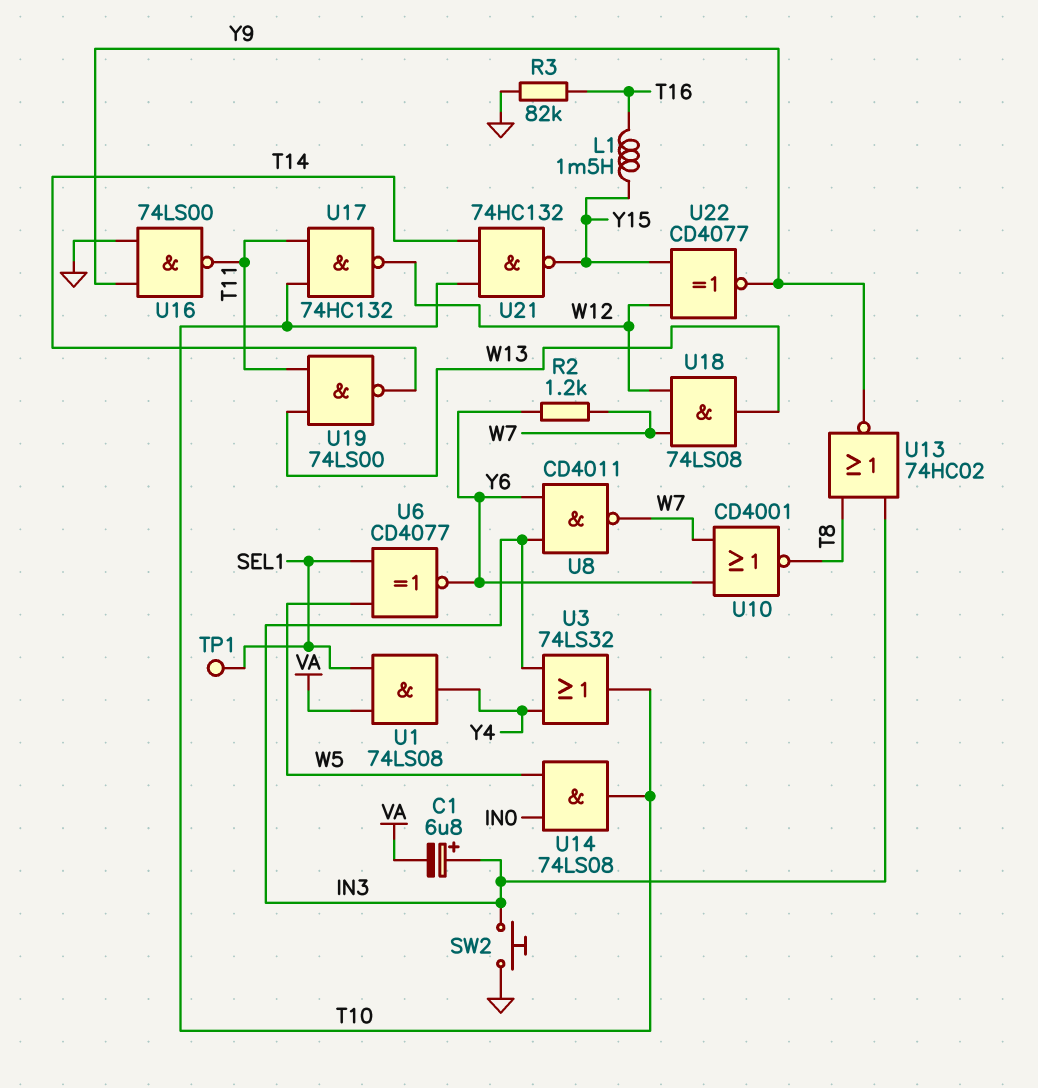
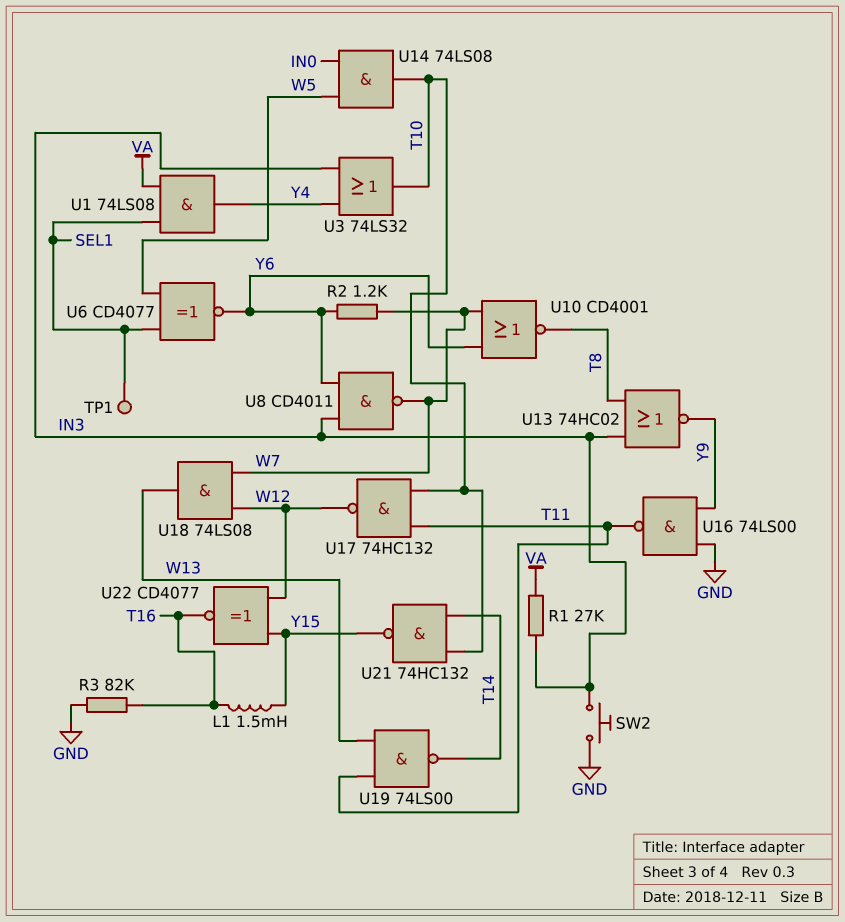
C1: 6.8uF (plus IN3, minus VA) -> none
R1: none -> 27k (IN3, VA)
U22: XNOR CD4077 (in W12, in Y15, out Y9) -> XNOR CD4077 (in W12, in Y15, out T16)

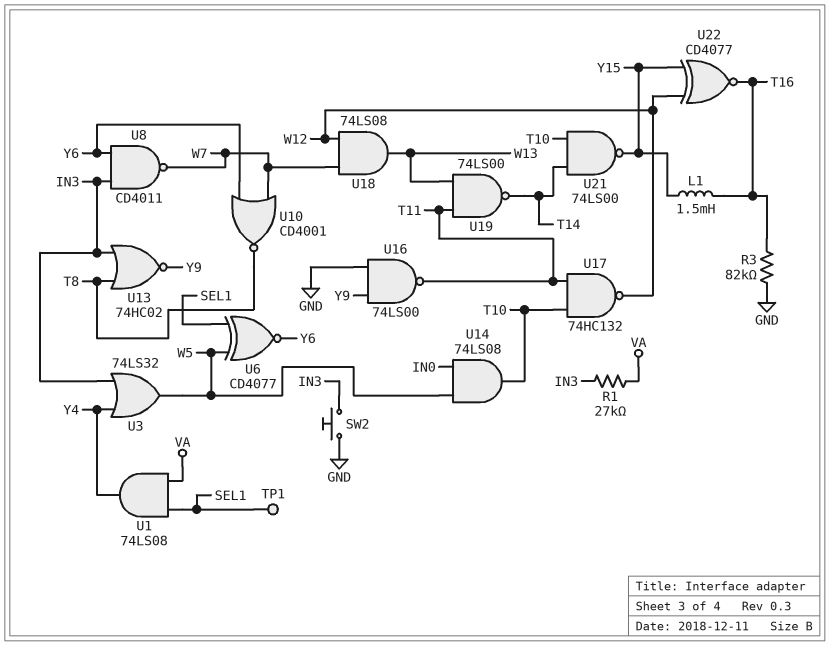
R2: 1.2k (W7, Y6) -> none
U3: OR 74LS32 (in IN3, in Y4, out T10) -> OR 74LS32 (in IN3, in Y4, out W5)
U21: NAND 74HC132 (in T10, in T14, out Y15) -> NAND 74LS00 (in T10, in T14, out Y15)

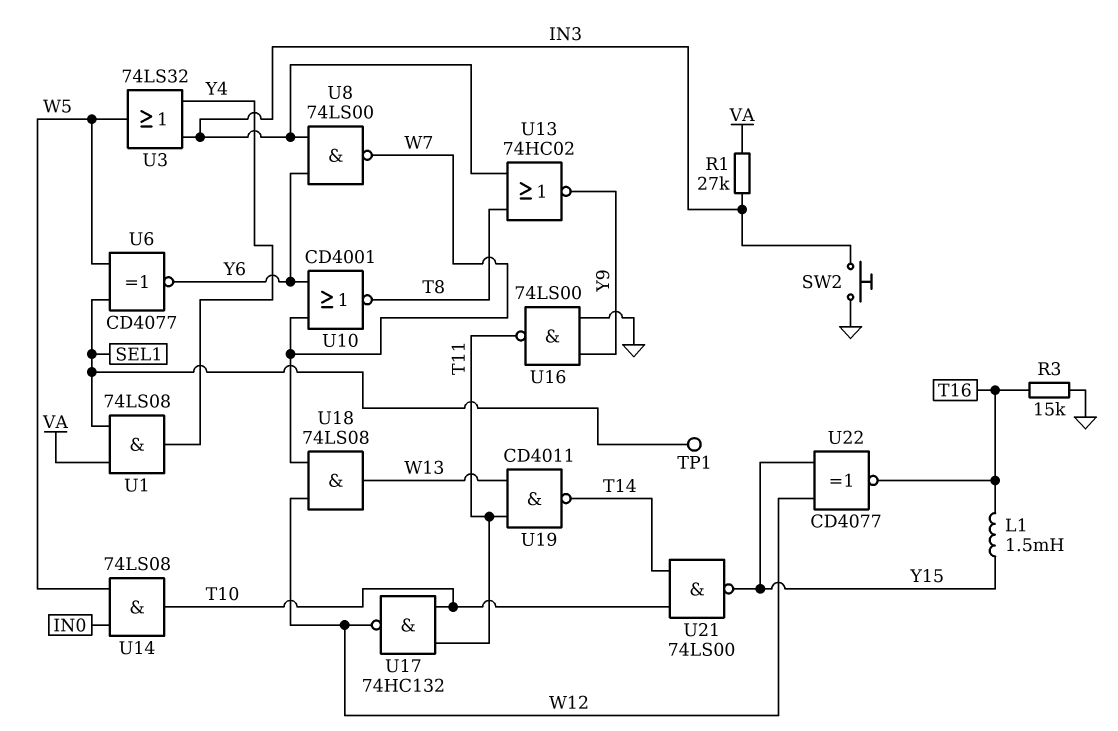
R3: 82k (GND, T16) -> 15k (GND, T16)
U8: NAND CD4011 (in IN3, in Y6, out W7) -> NAND 74LS00 (in IN3, in Y6, out W7)
U19: NAND 74LS00 (in T11, in W13, out T14) -> NAND CD4011 (in T11, in W13, out T14)

